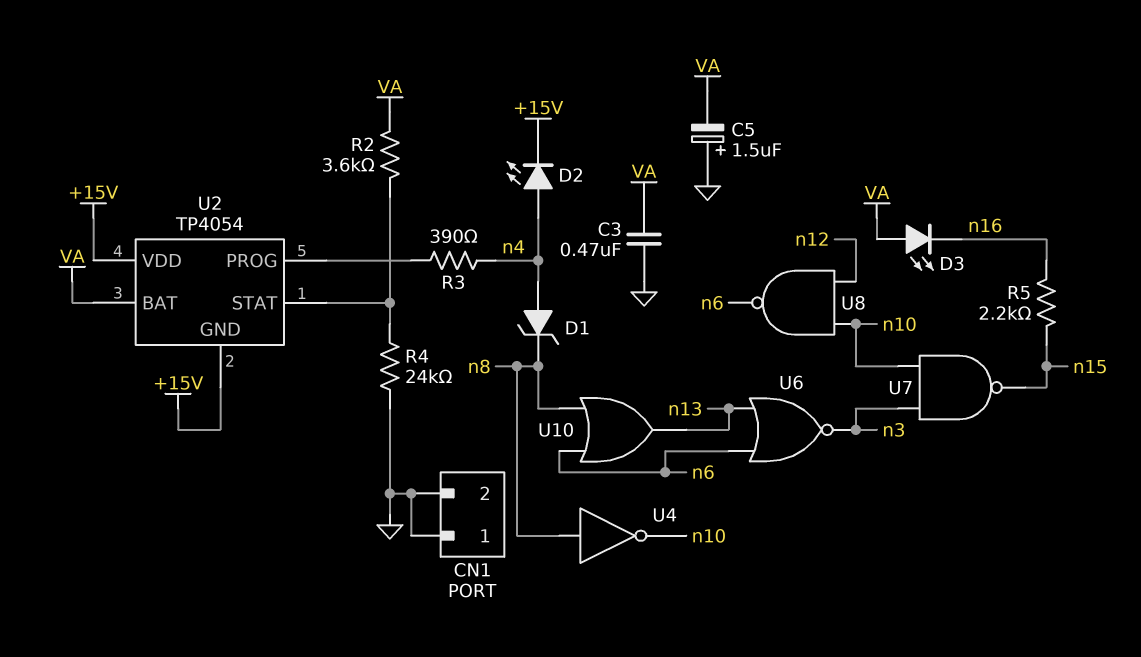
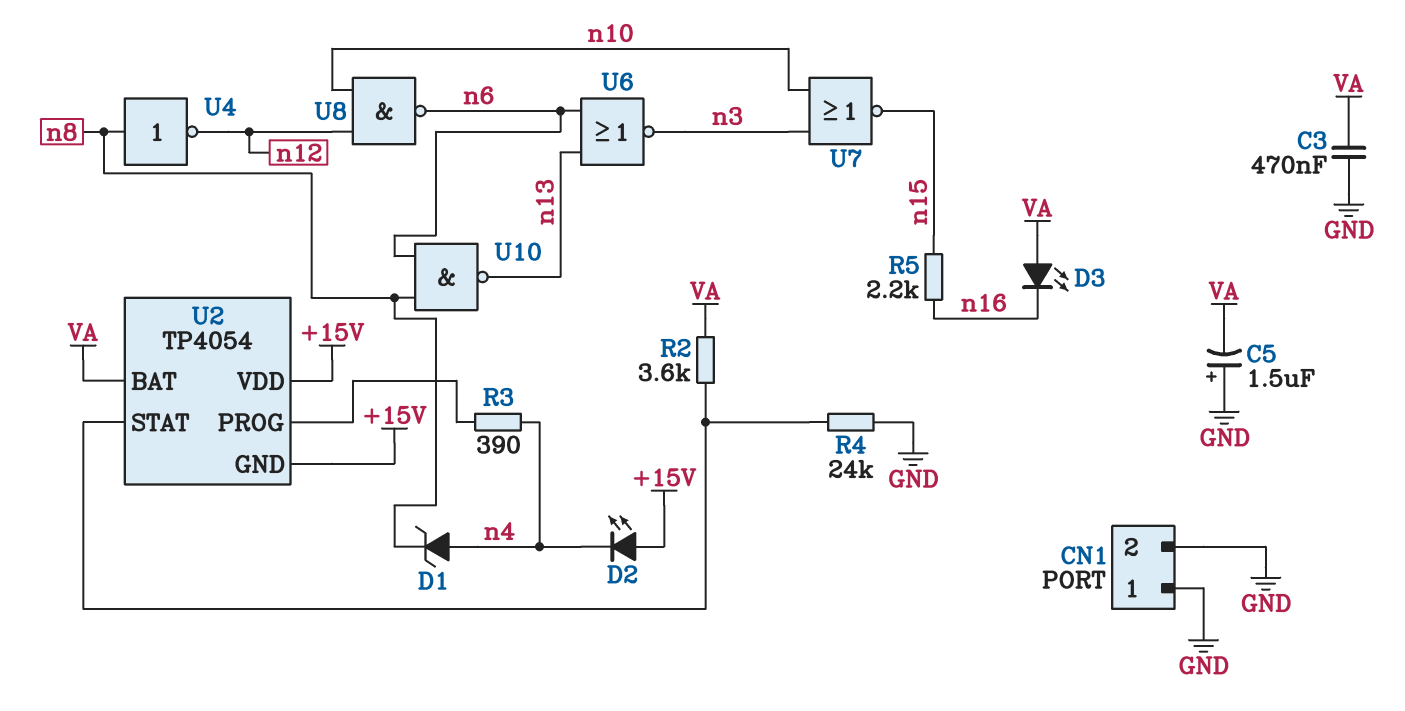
D2: LED (A n4, K +15V) -> LED (A +15V, K n4)
U4: NOT (in n8, out n10) -> NOT (in n8, out n12)
U7: NAND (in n3, in n10, out n15) -> NOR (in n3, in n10, out n15)
U10: OR (in n6, in n8, out n13) -> NAND (in n6, in n8, out n13)

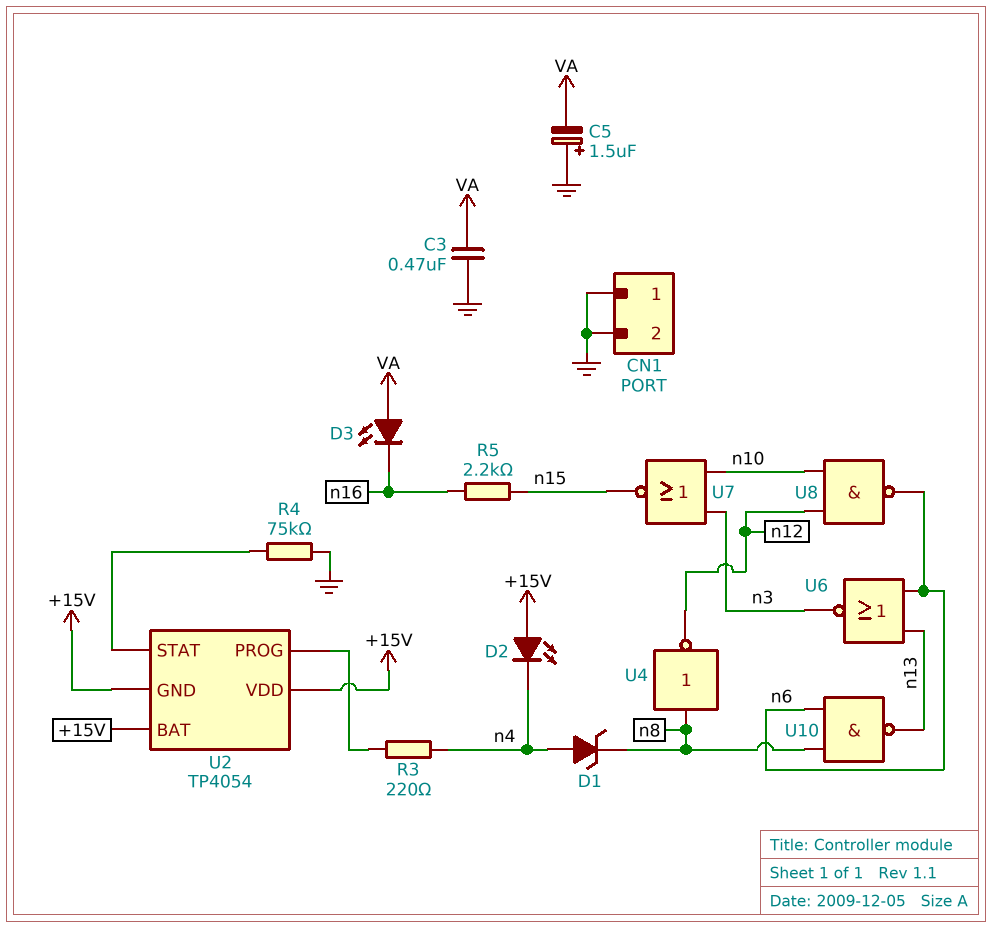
R2: 3.6k (U2/STAT, VA) -> none
R3: 390 (U2/PROG, n4) -> 220 (U2/PROG, n4)
R4: 24k (GND, U2/STAT) -> 75k (GND, U2/STAT)
U2 pin BAT: VA -> +15V

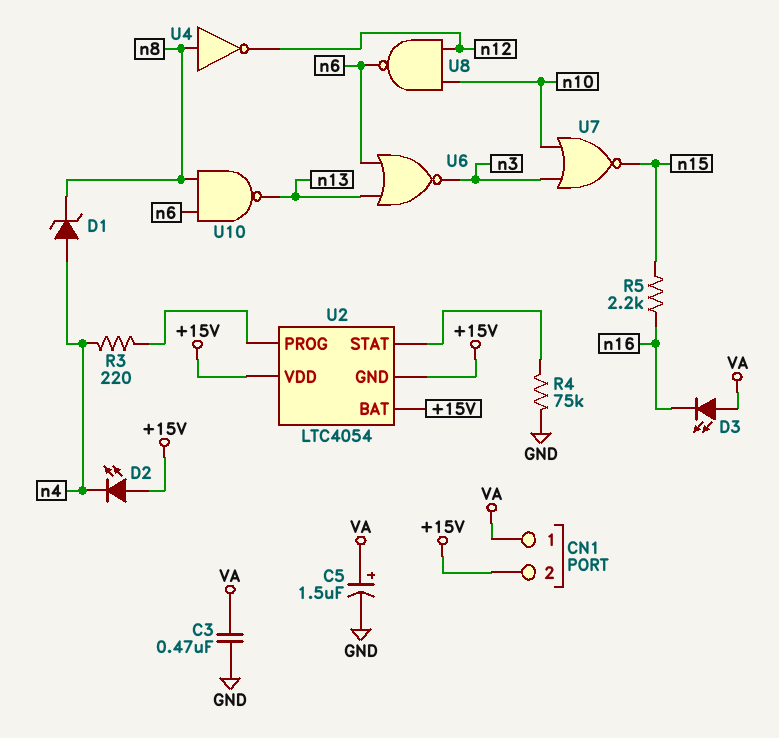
C5: 1.5uF (plus GND, minus VA) -> 1.5uF (plus VA, minus GND)
CN1 pin 1: GND -> VA
CN1 pin 2: GND -> +15V
U2: TP4054 -> LTC4054

